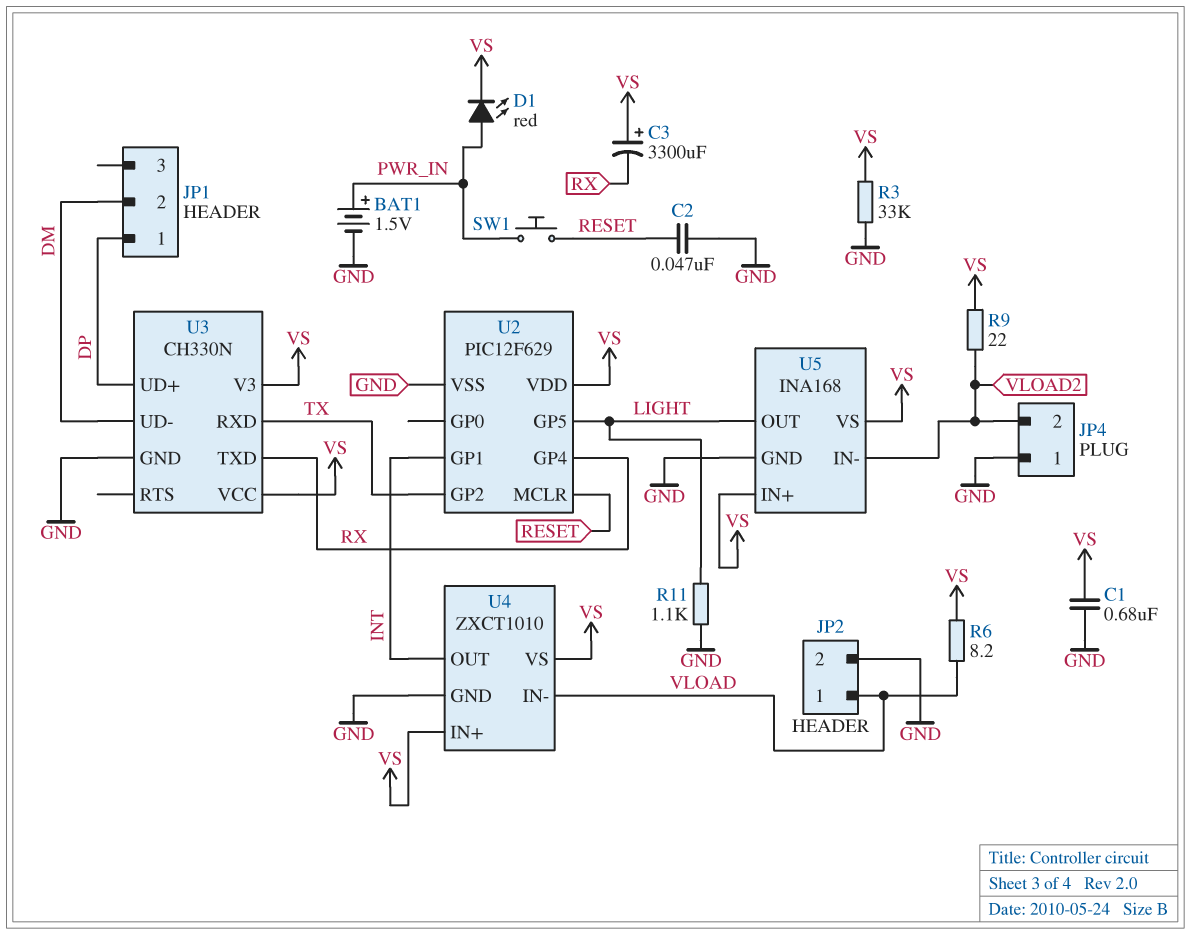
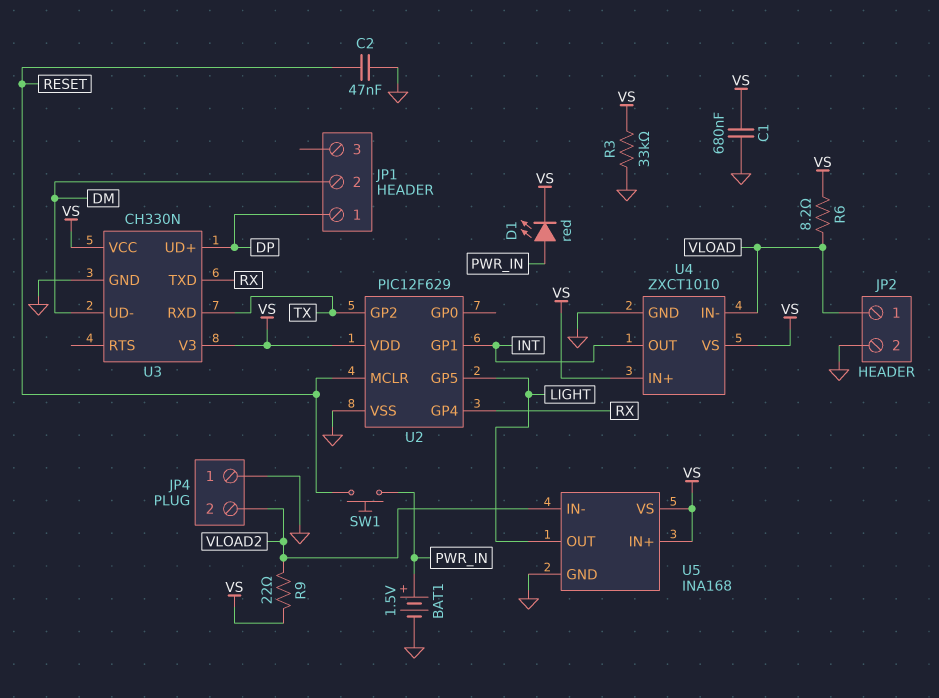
C3: 3300uF (plus VS, minus RX) -> none
R11: 1.1k (GND, LIGHT) -> none

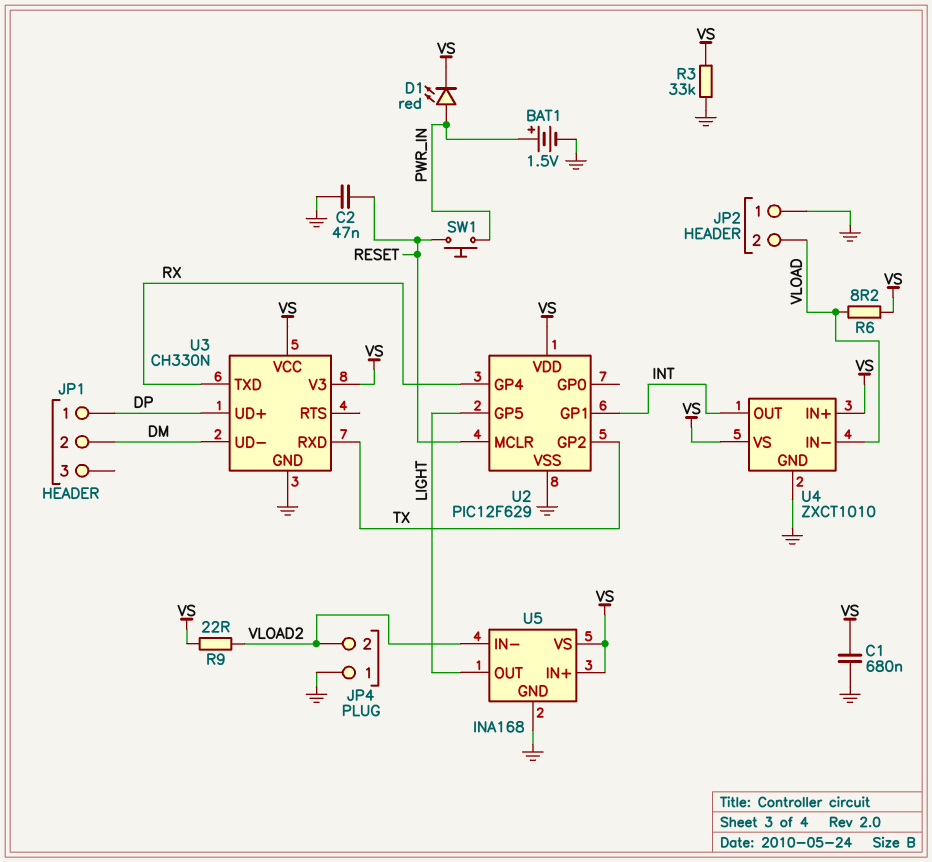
JP2 pin 1: VLOAD -> GND
JP2 pin 2: GND -> VLOAD

